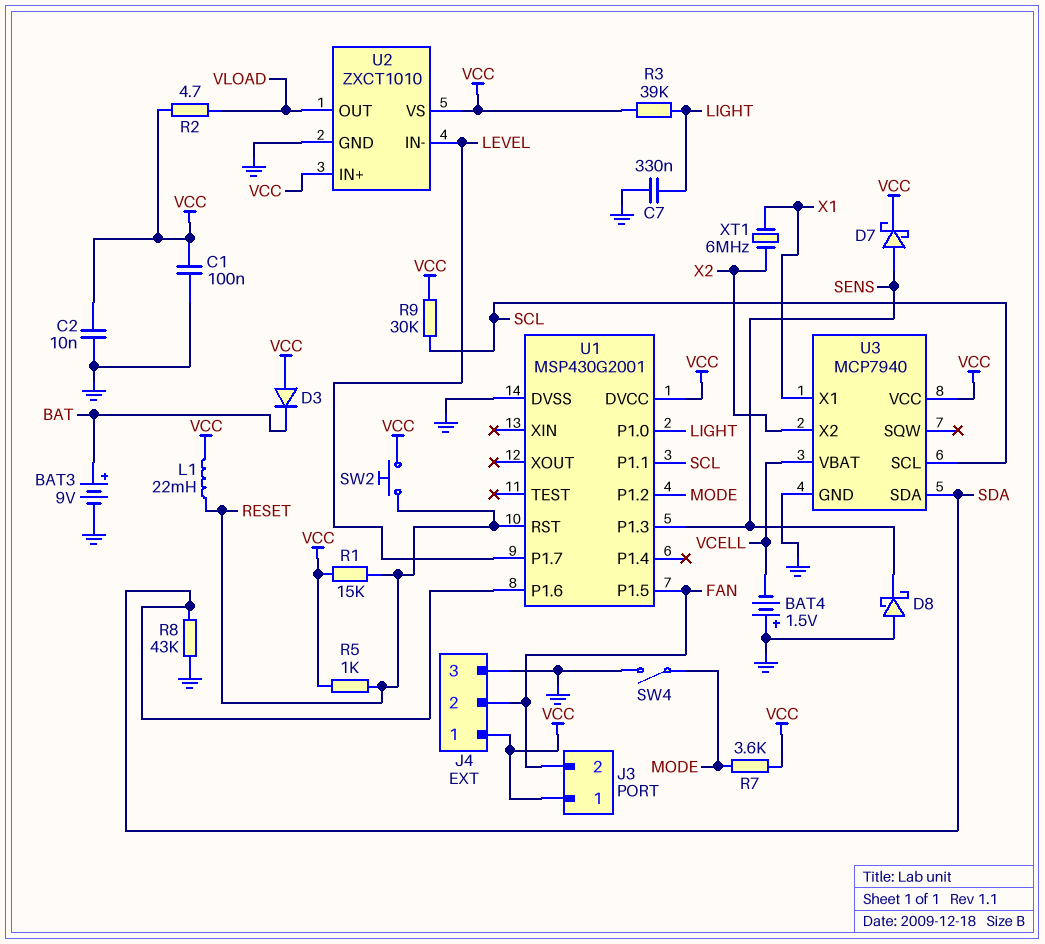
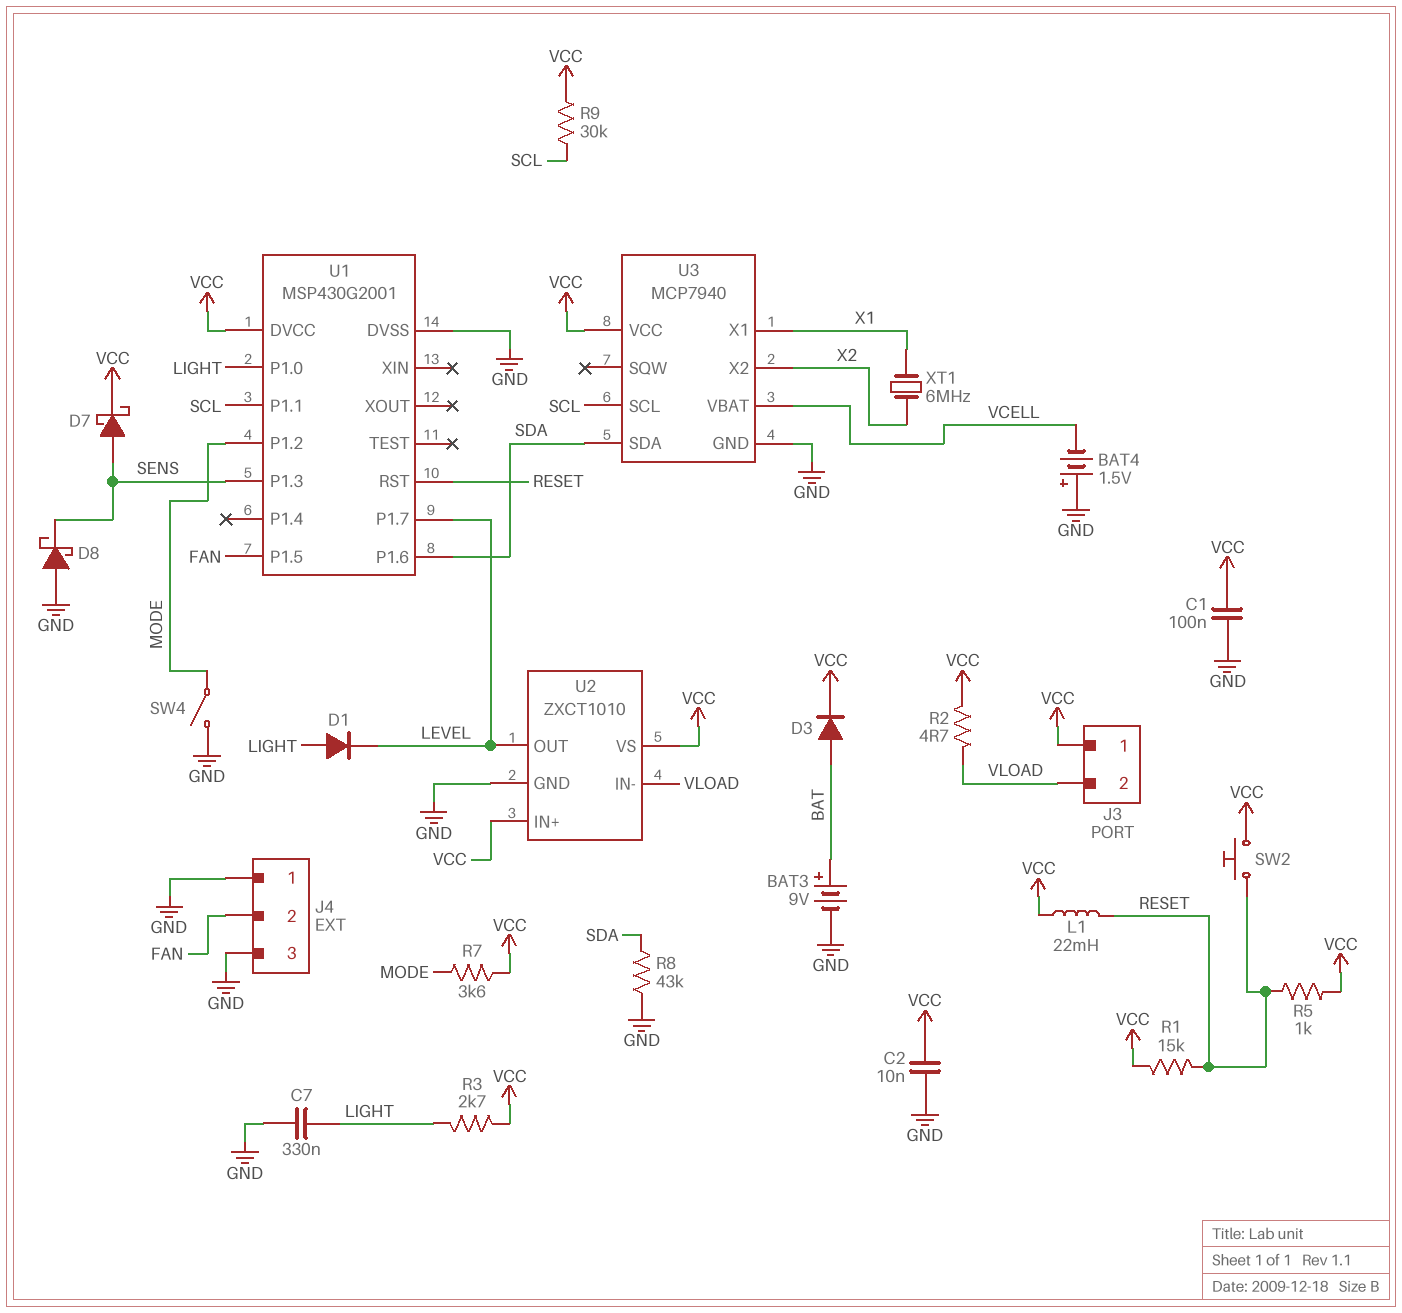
D1: none -> diode (A LIGHT, K LEVEL)
D3: diode (A VCC, K BAT) -> diode (A BAT, K VCC)
J3 pin 2: FAN -> VLOAD
J4 pin 1: VCC -> GND
R3: 39k (LIGHT, VCC) -> 2.7k (LIGHT, VCC)
U2 pin IN-: LEVEL -> VLOAD
U2 pin OUT: VLOAD -> LEVEL

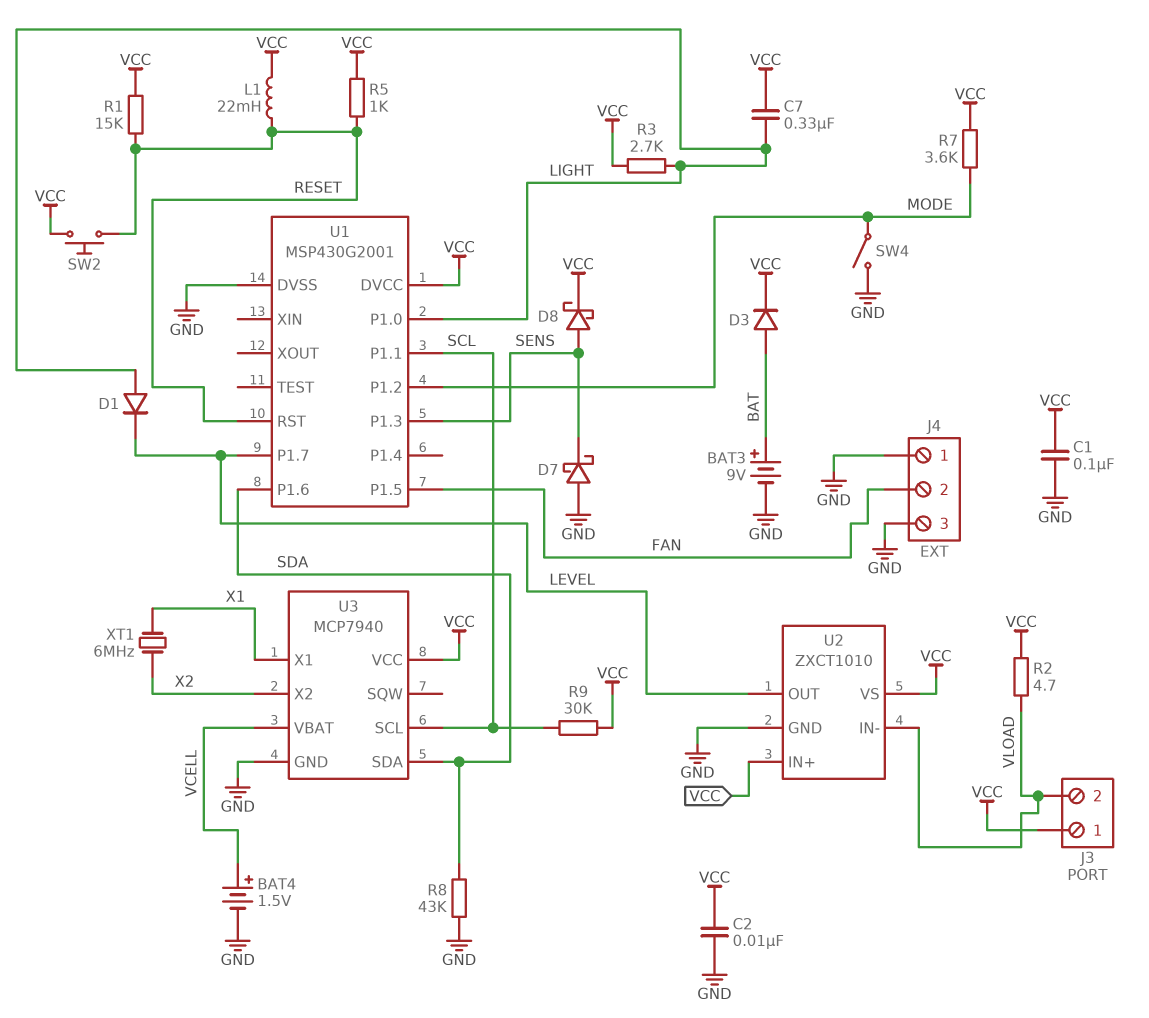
BAT4: 1.5V (plus GND, minus VCELL) -> 1.5V (plus VCELL, minus GND)
C7: 330nF (GND, LIGHT) -> 330nF (LIGHT, VCC)
D7: schottky (A SENS, K VCC) -> schottky (A GND, K SENS)
D8: schottky (A GND, K SENS) -> schottky (A SENS, K VCC)

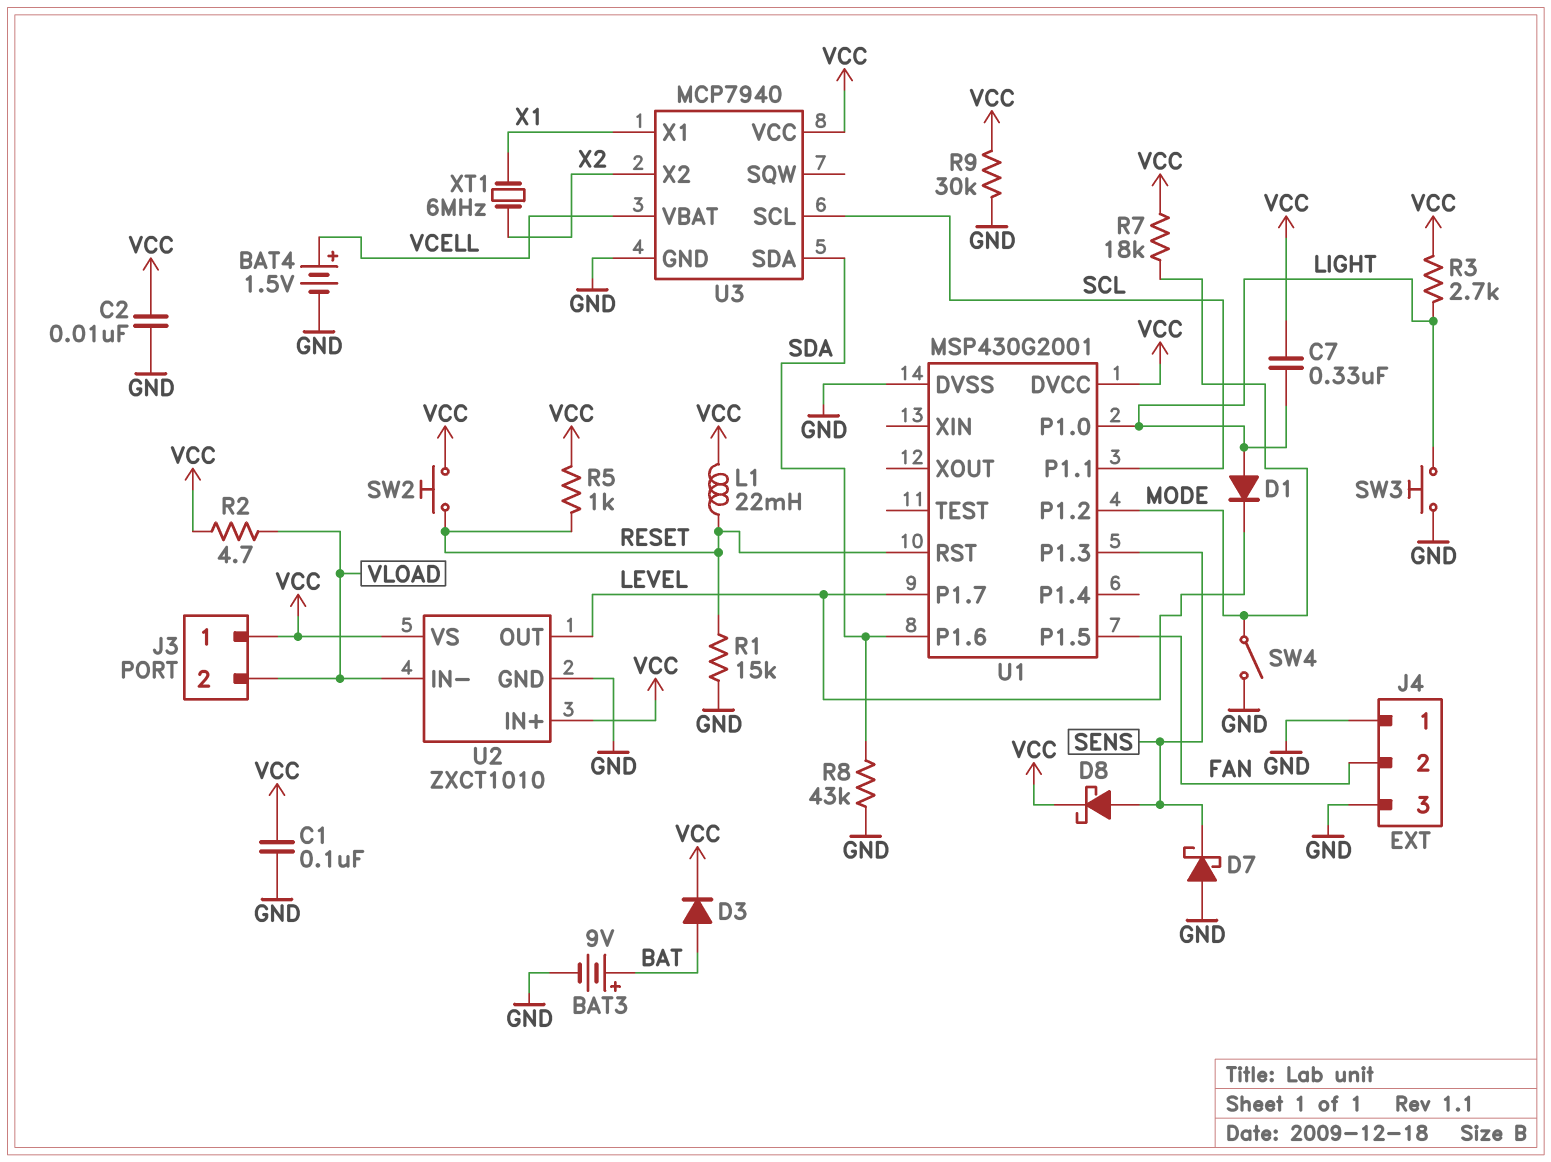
R1: 15k (RESET, VCC) -> 15k (GND, RESET)
R7: 3.6k (MODE, VCC) -> 18k (MODE, VCC)
R9: 30k (SCL, VCC) -> 30k (GND, VCC)
SW3: none -> button (GND, LIGHT)

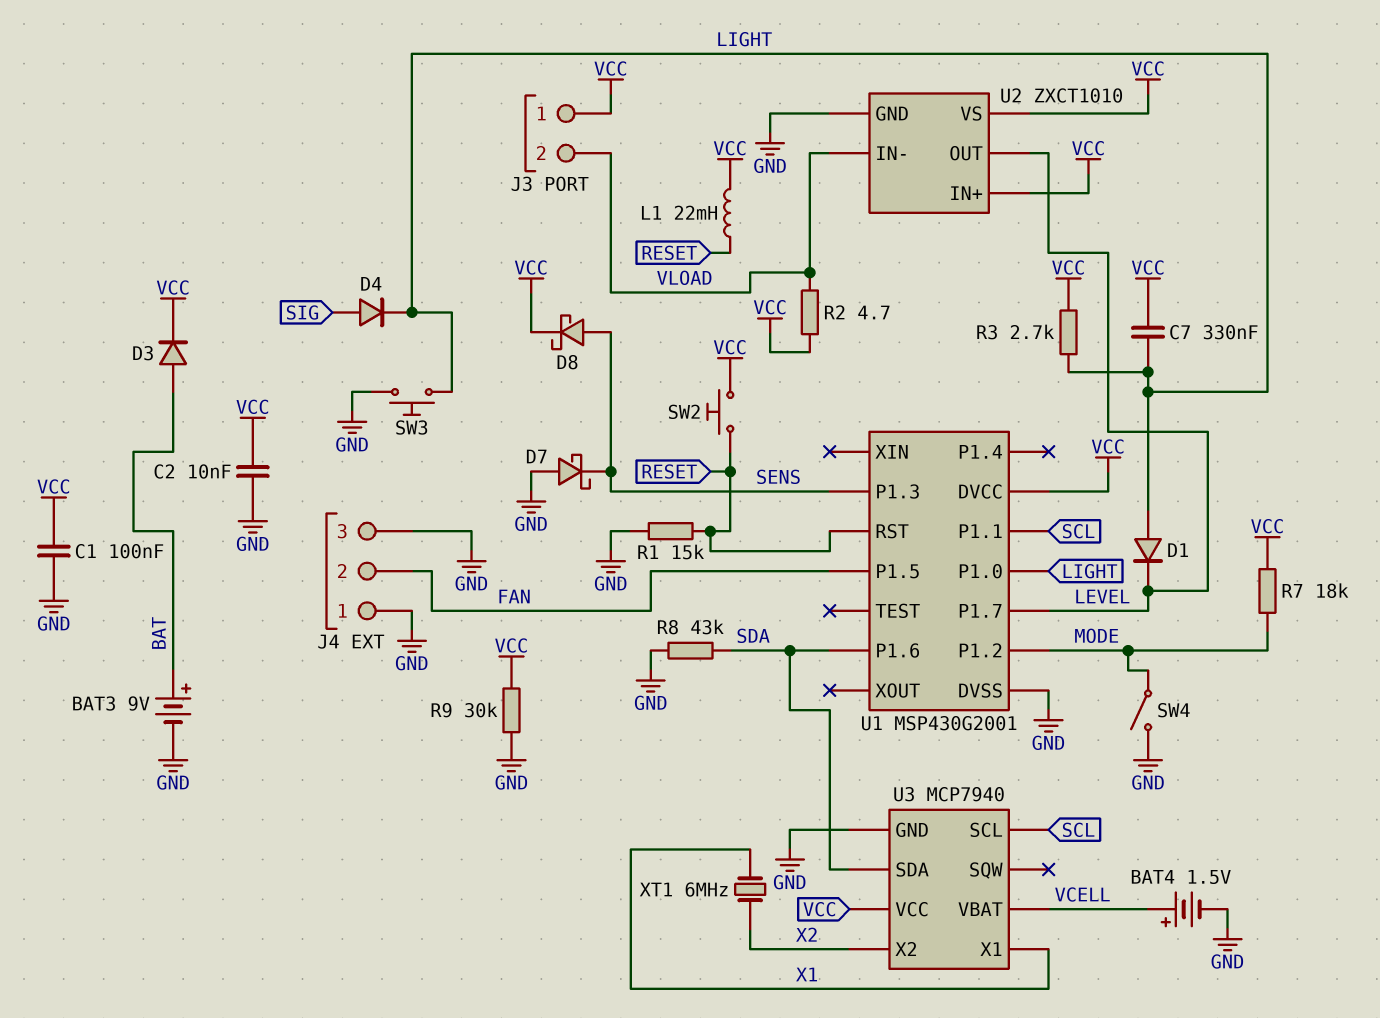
D4: none -> diode (A SIG, K LIGHT)
R5: 1k (RESET, VCC) -> none

